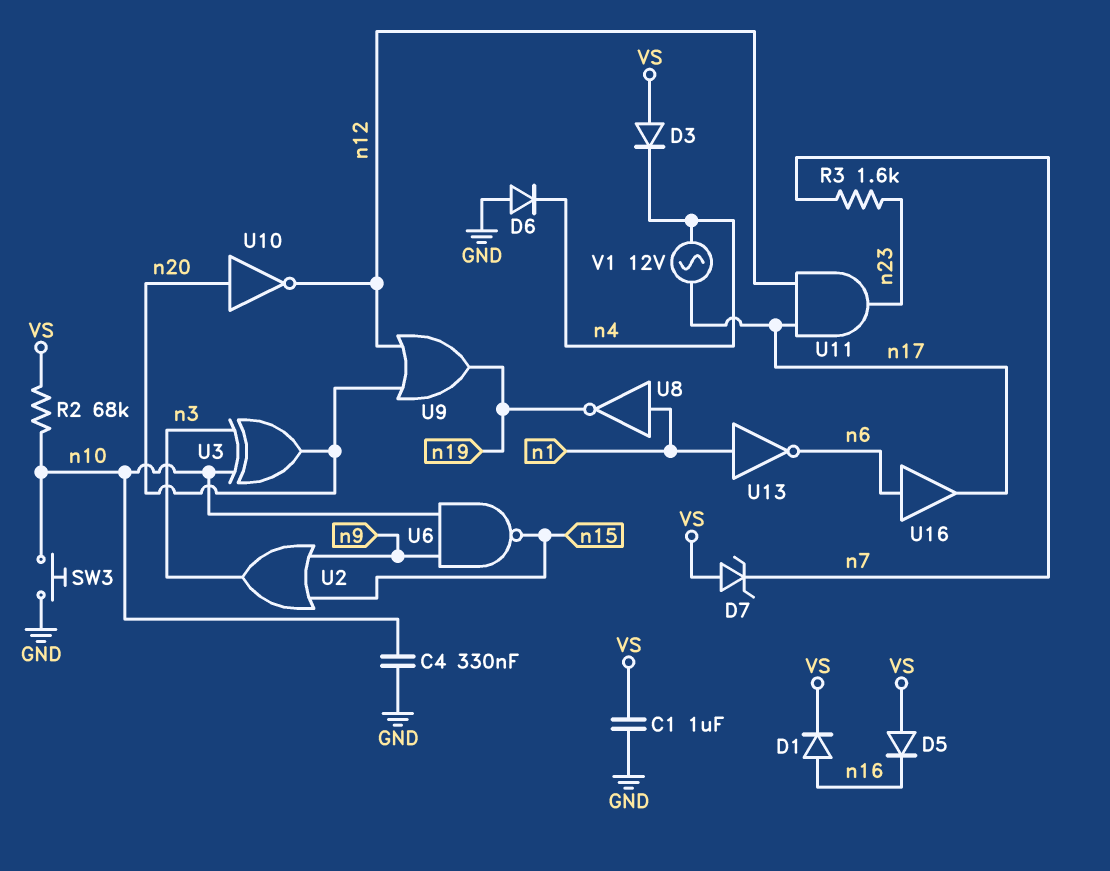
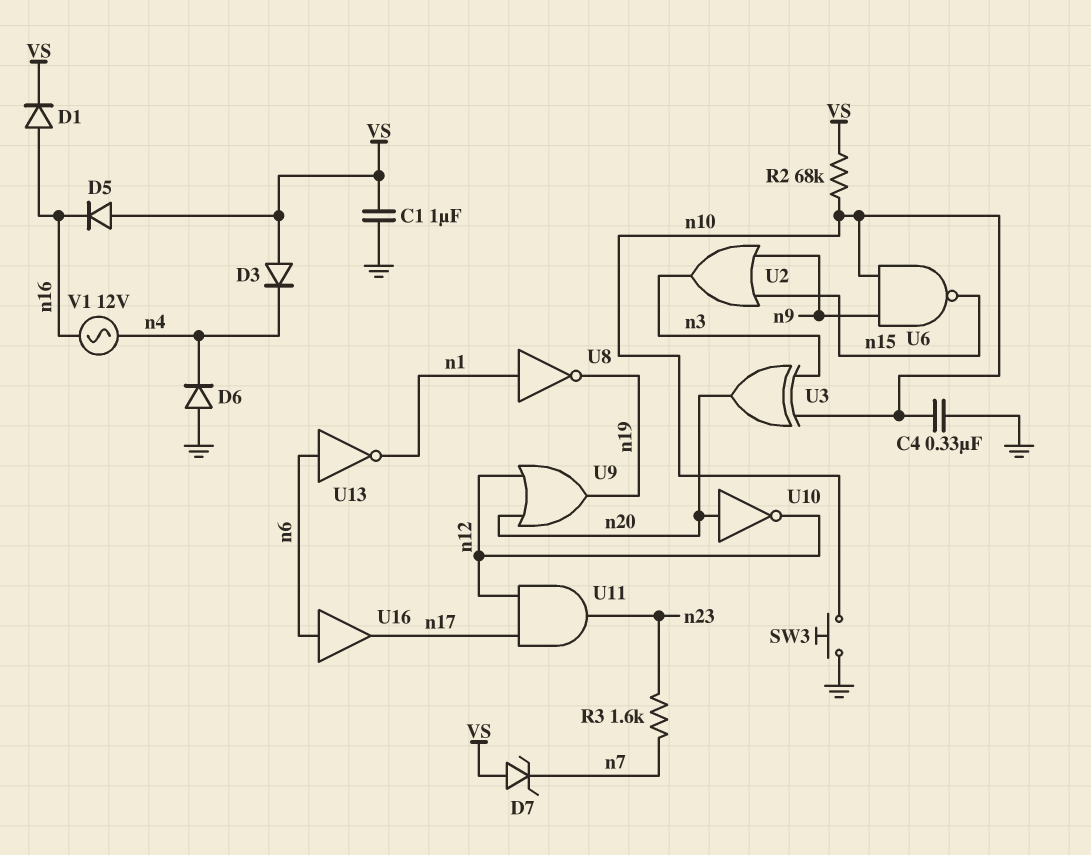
U13: NOT (in n1, out n6) -> NOT (in n6, out n1)
V1: AC 12V (n4, n17) -> AC 12V (n4, n16)

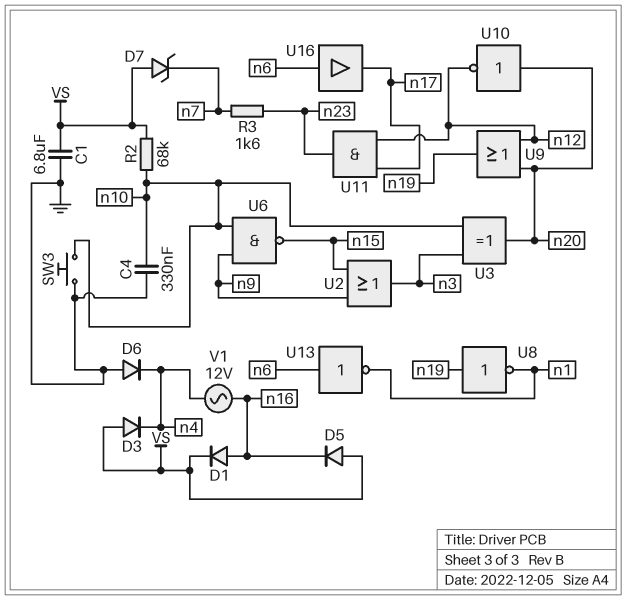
C1: 1uF (GND, VS) -> 6.8uF (GND, VS)
U8: NOT (in n1, out n19) -> NOT (in n19, out n1)

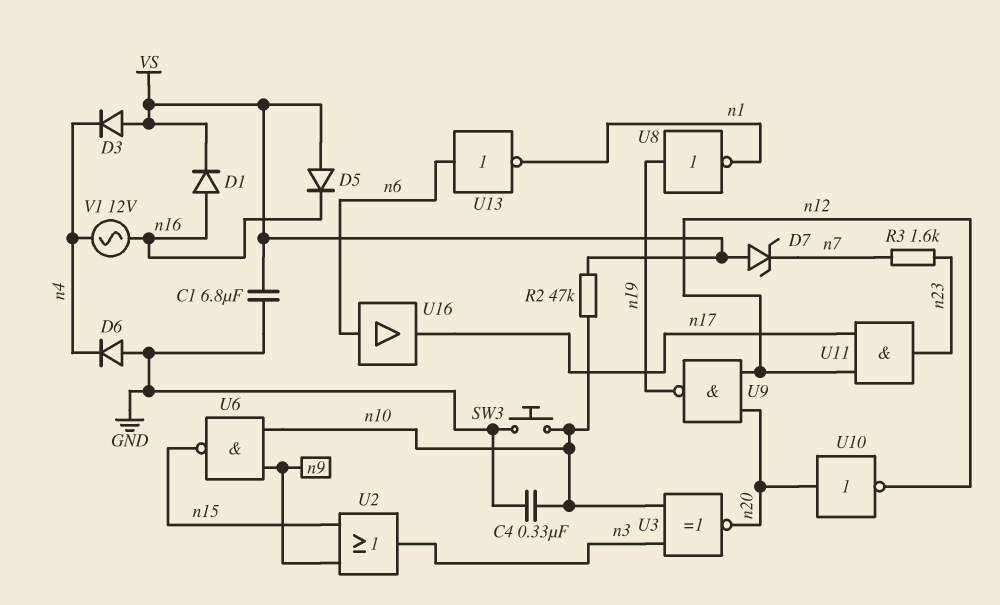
R2: 68k (VS, n10) -> 47k (VS, n10)
U3: XOR (in n3, in n10, out n20) -> XNOR (in n3, in n10, out n20)
U9: OR (in n12, in n20, out n19) -> NAND (in n12, in n20, out n19)

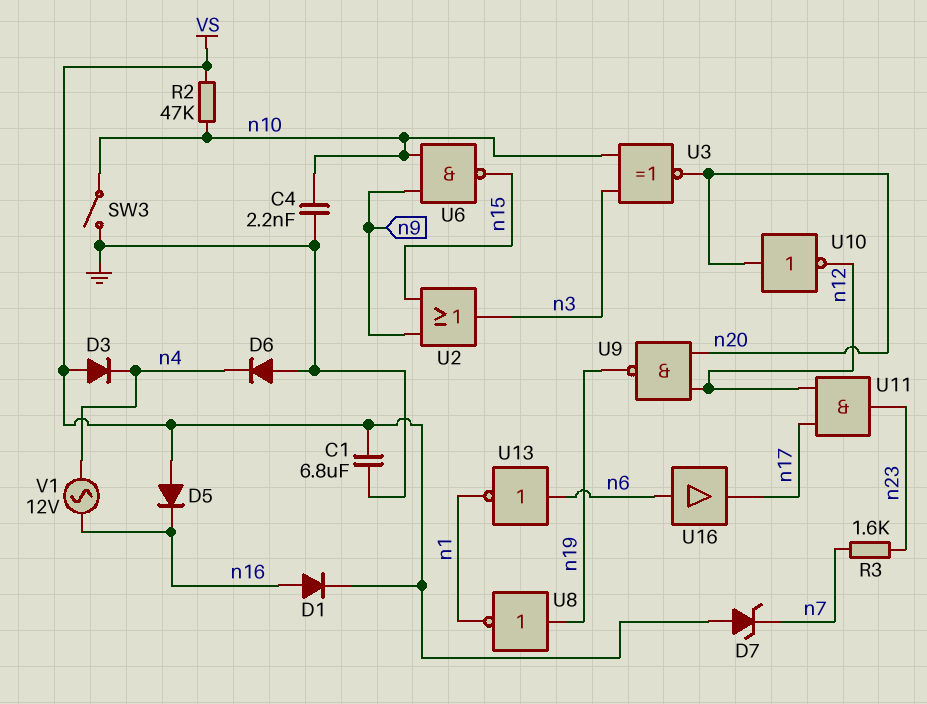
C4: 330nF (GND, n10) -> 2.2nF (GND, n10)
SW3: button (GND, n10) -> switch (GND, n10)

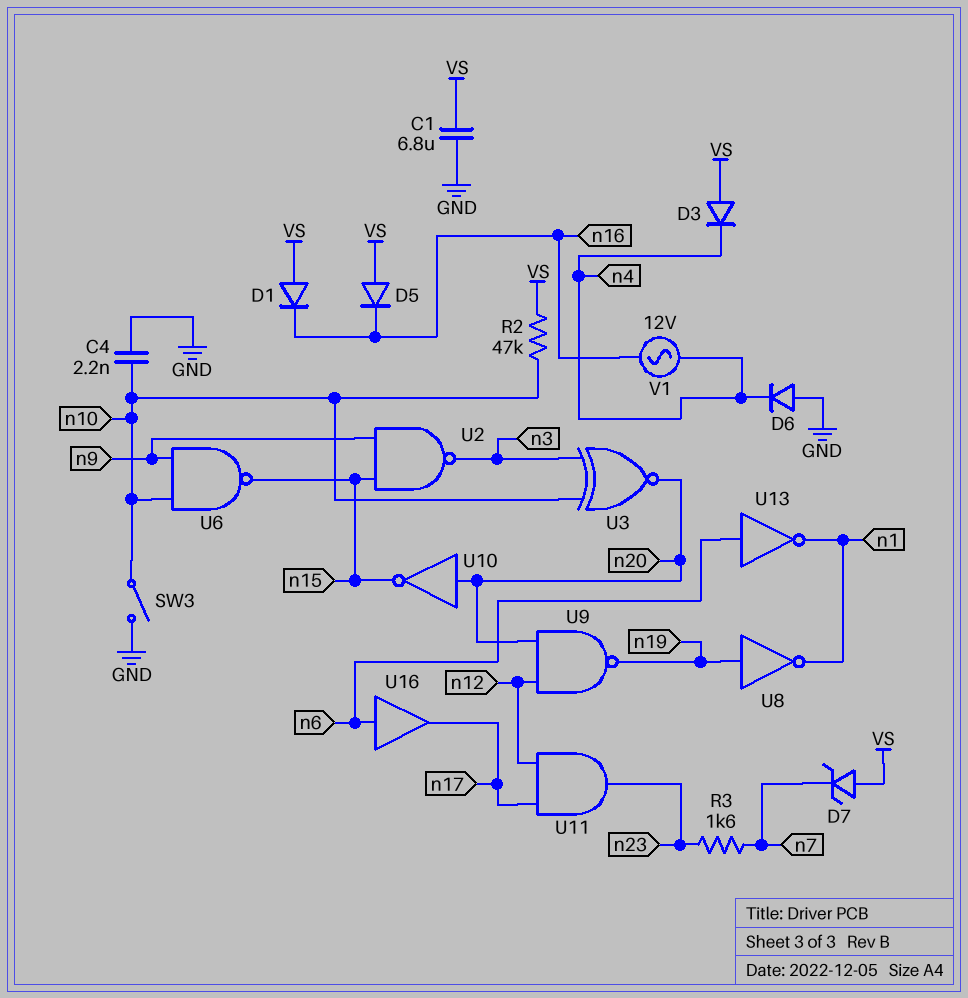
D1: diode (A n16, K VS) -> diode (A VS, K n16)
U2: OR (in n9, in n15, out n3) -> NAND (in n9, in n15, out n3)
U10: NOT (in n20, out n12) -> NOT (in n20, out n15)

